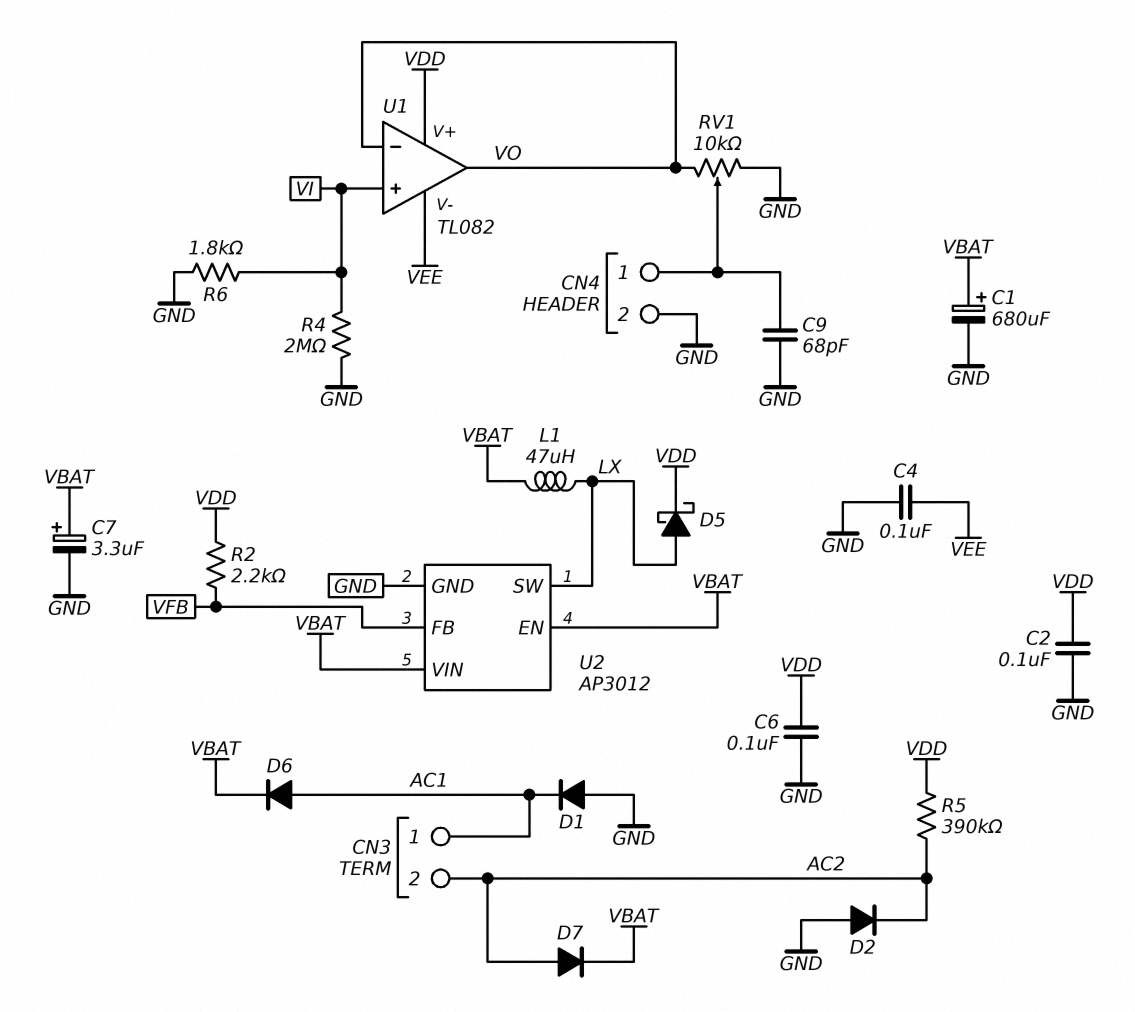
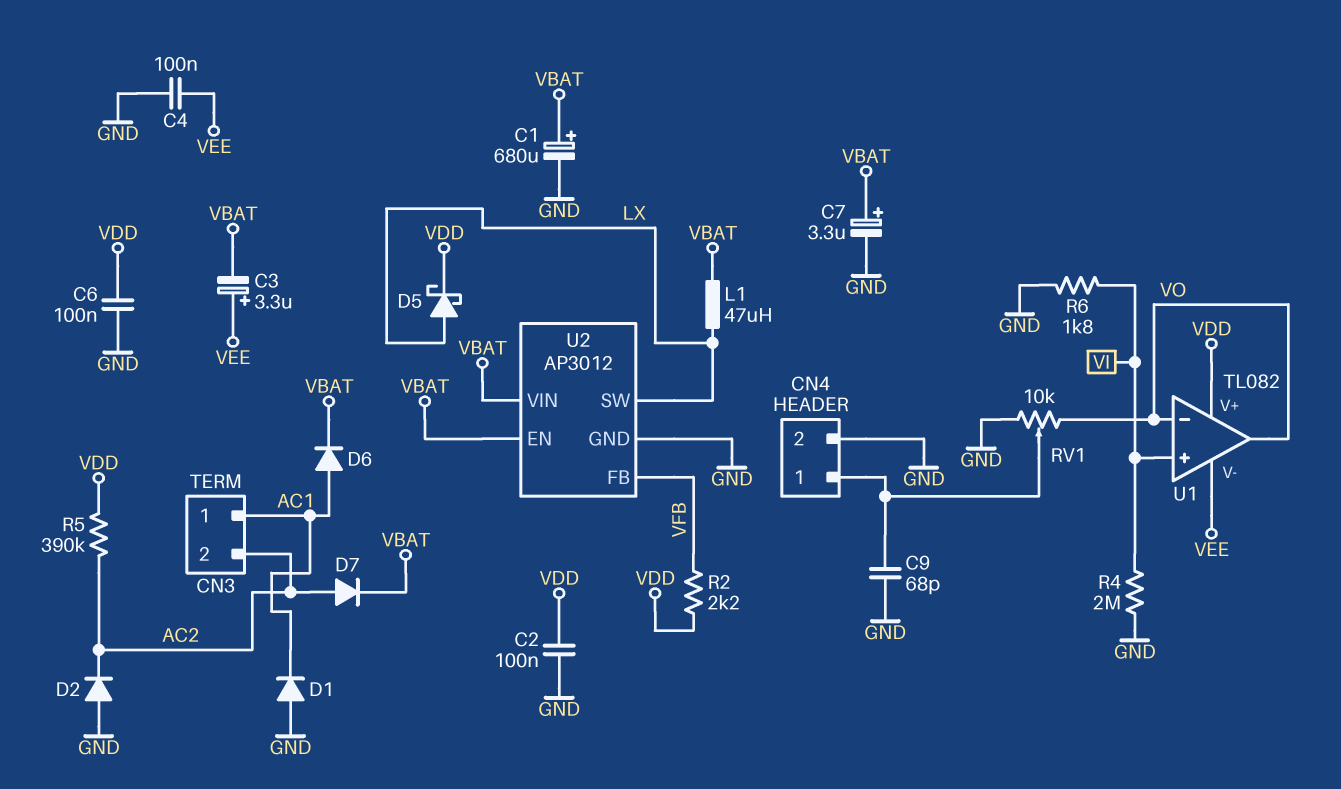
C3: none -> 3.3uF (plus VEE, minus VBAT)

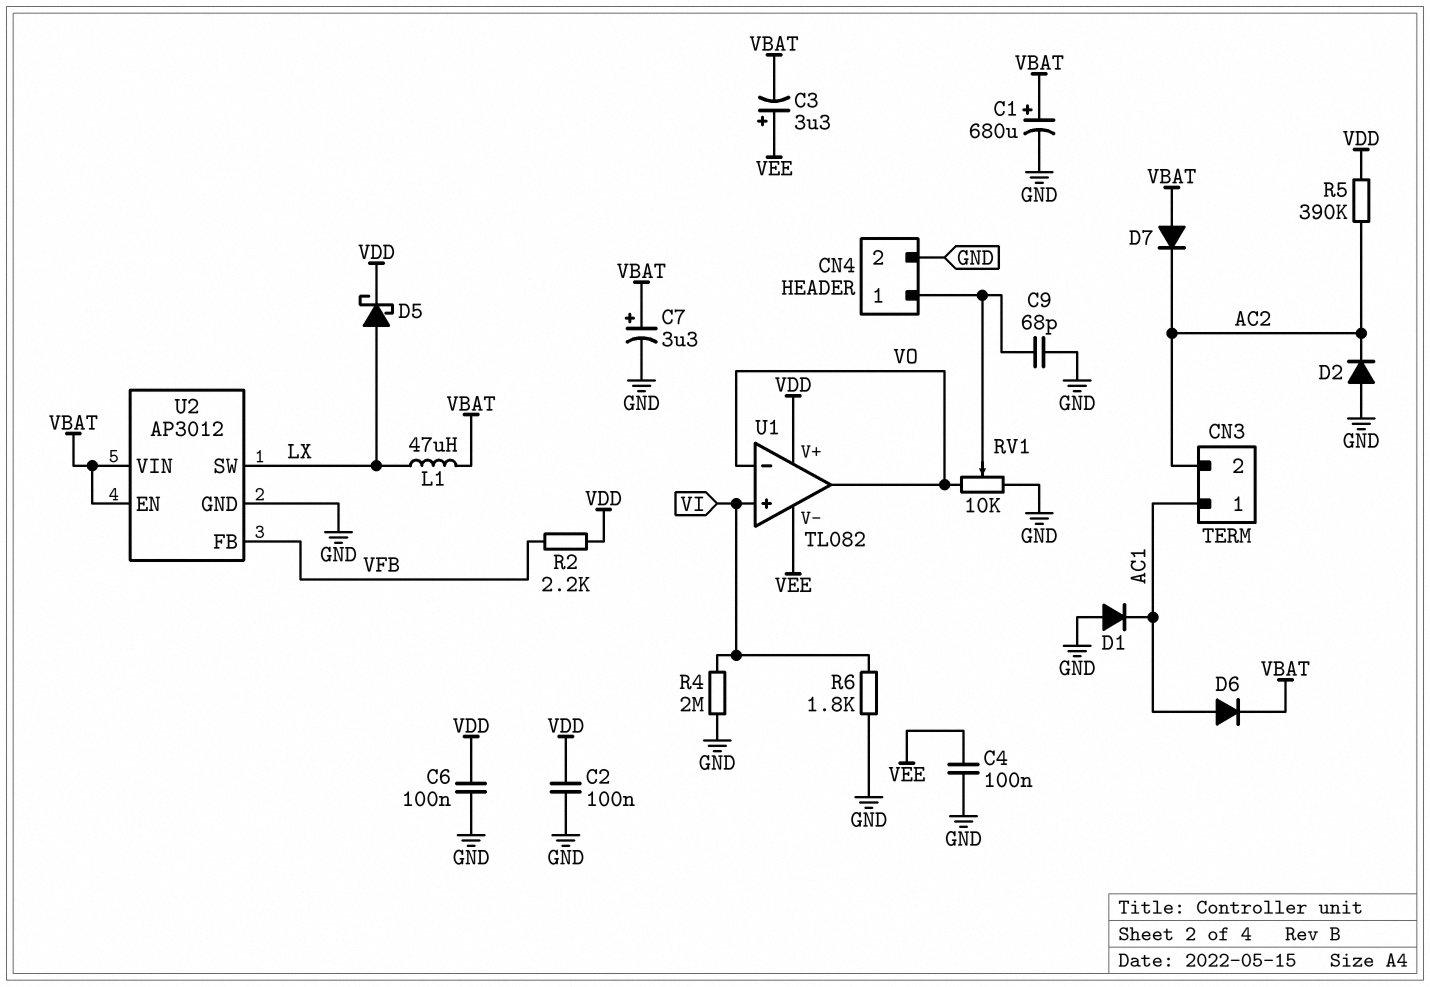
D7: diode (A AC2, K VBAT) -> diode (A VBAT, K AC2)

